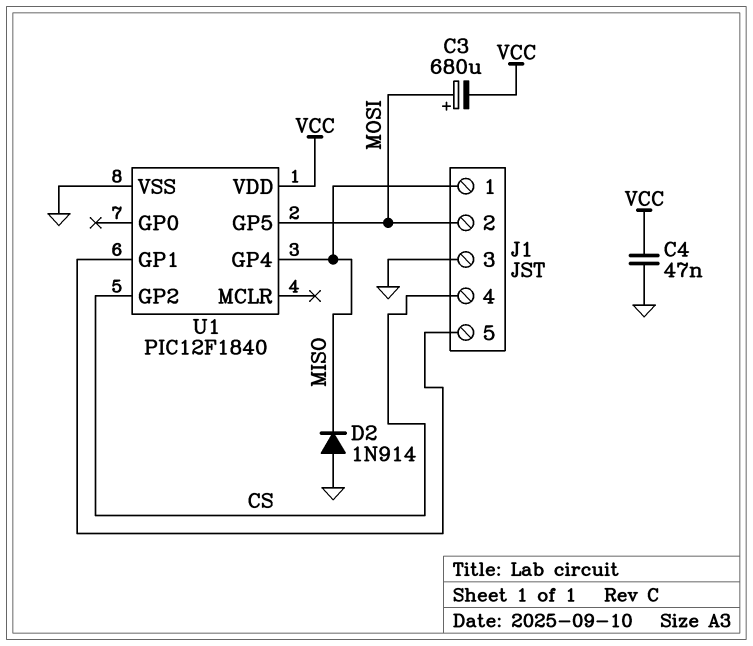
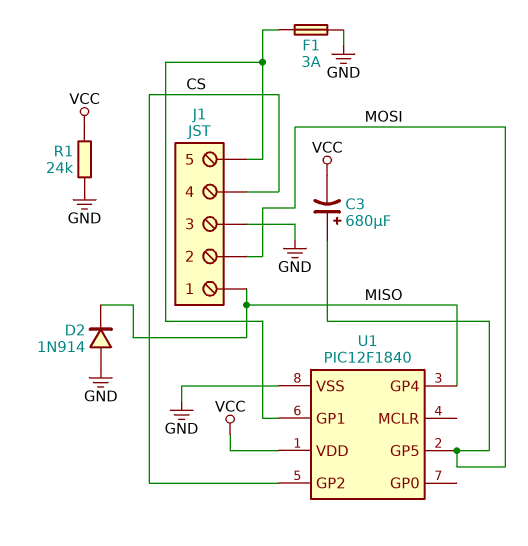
C4: 47nF (GND, VCC) -> none
F1: none -> 3A (GND, J1/5)
R1: none -> 24k (GND, VCC)

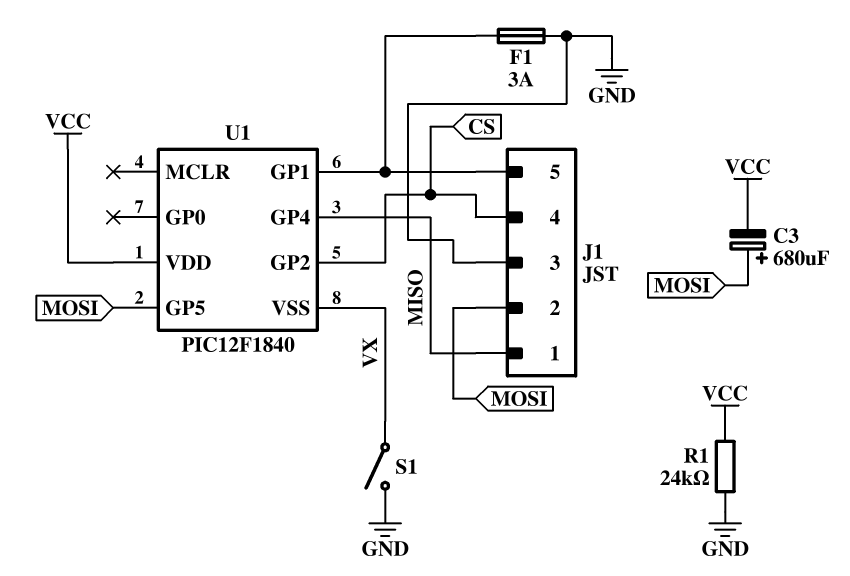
D2: diode 1N914 (A GND, K MISO) -> none
S1: none -> switch (GND, VX)
U1 pin VSS: GND -> VX

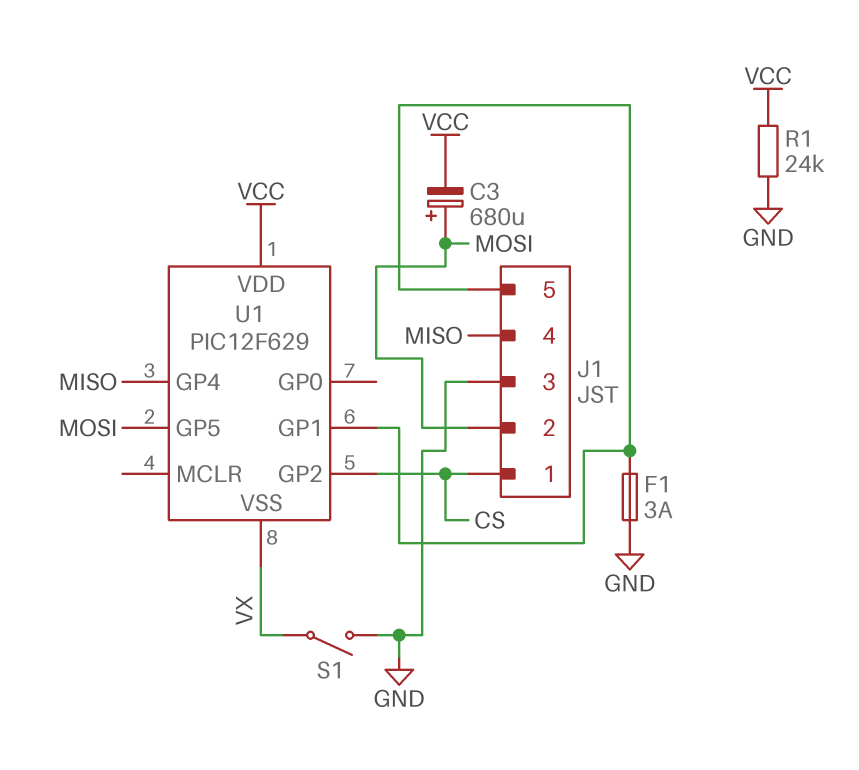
J1 pin 1: MISO -> CS
J1 pin 4: CS -> MISO
U1: PIC12F1840 -> PIC12F629

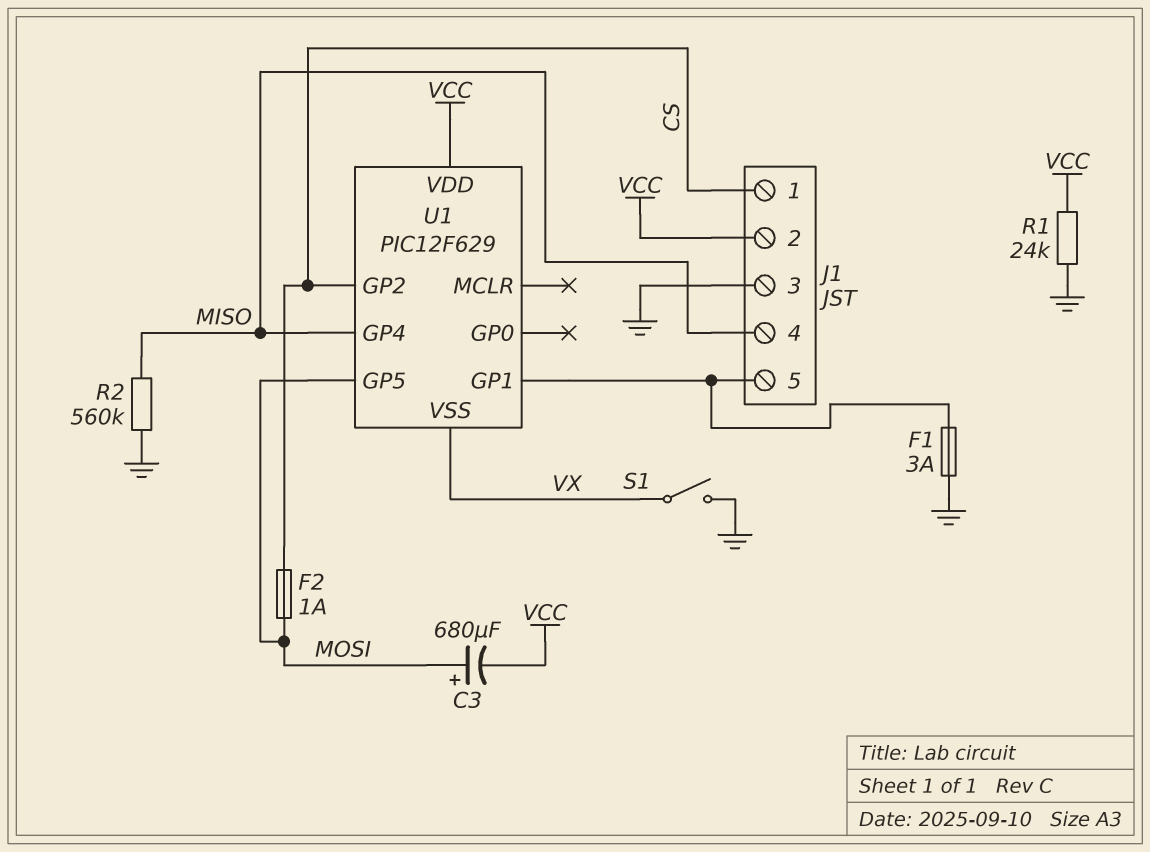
F2: none -> 1A (CS, MOSI)
J1 pin 2: MOSI -> VCC
R2: none -> 560k (GND, MISO)

